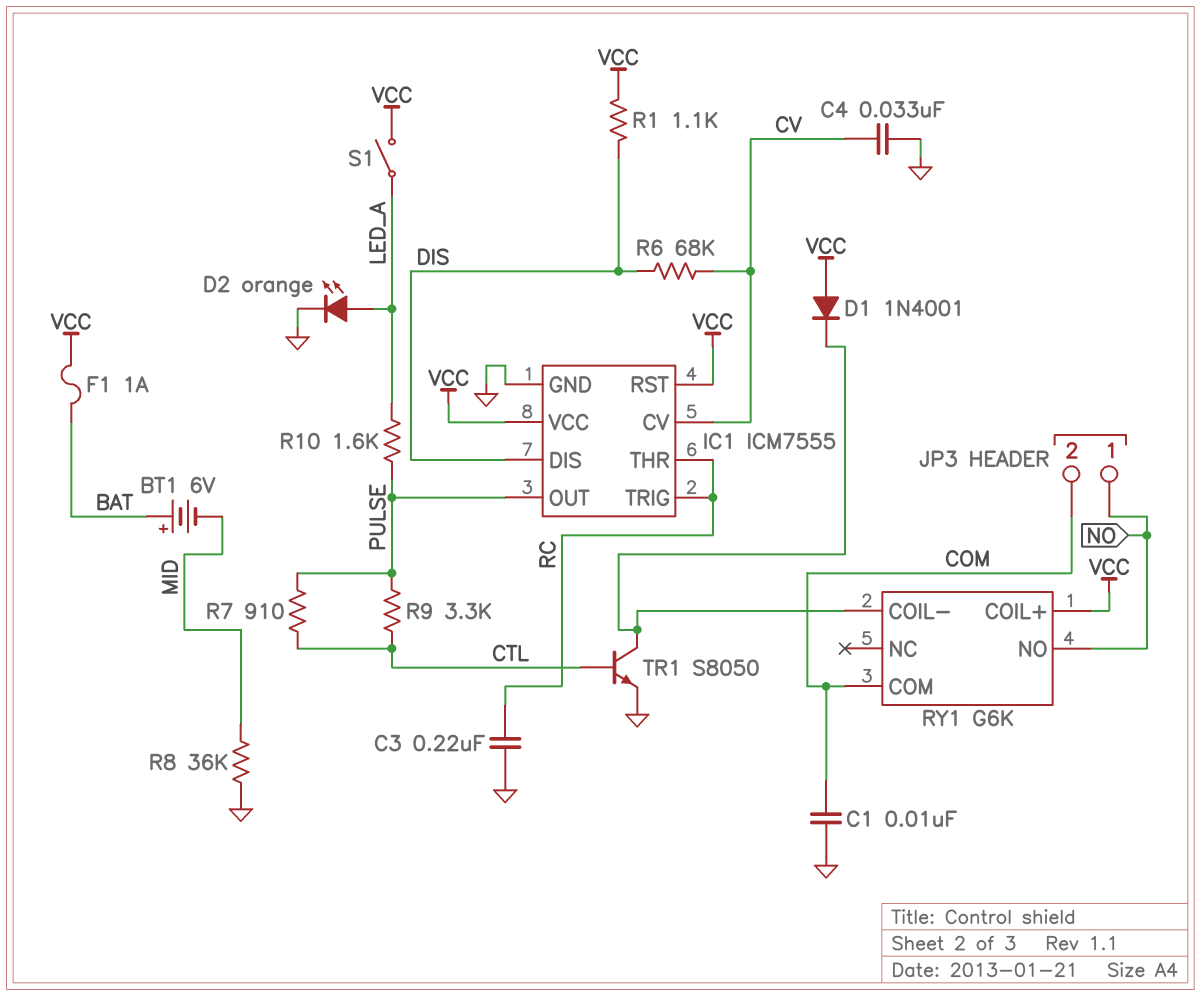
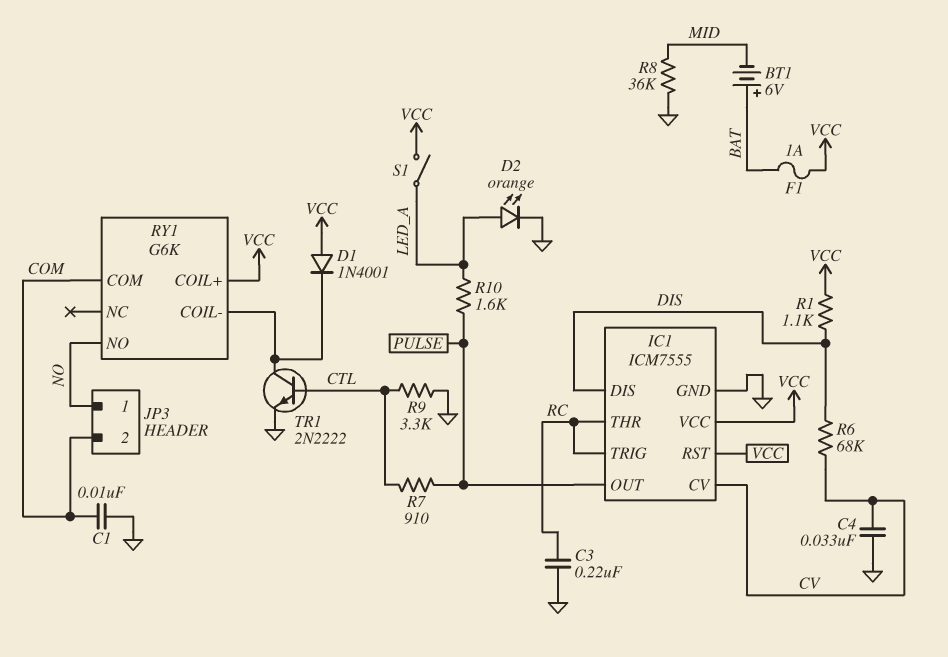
R9: 3.3k (CTL, PULSE) -> 3.3k (CTL, GND)
TR1: NPN S8050 (B CTL, C RY1/COIL-, E GND) -> NPN 2N2222 (B CTL, C RY1/COIL-, E GND)

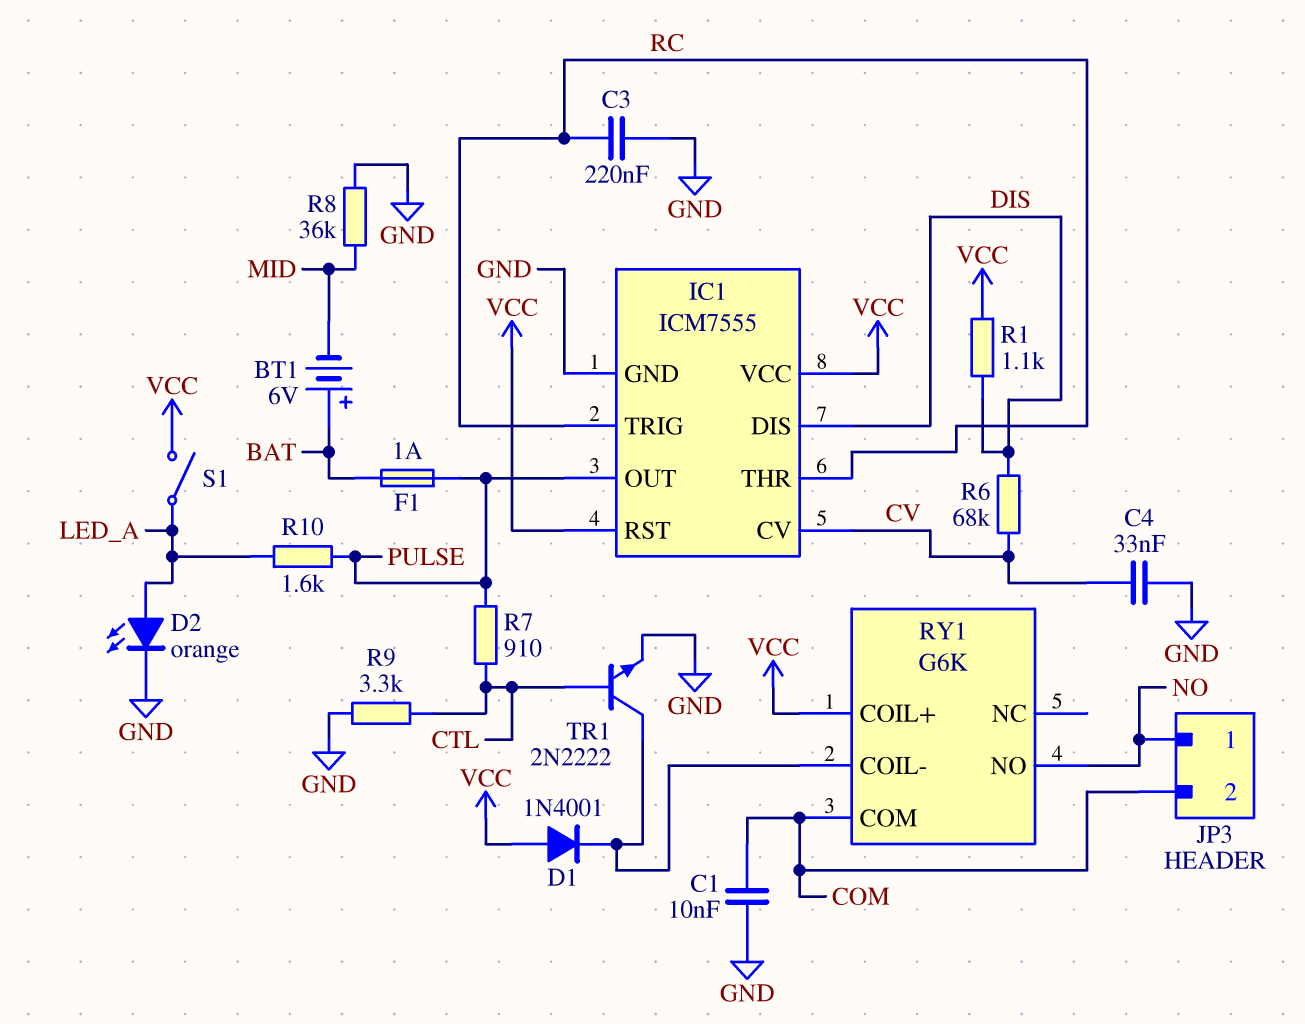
F1: 1A (BAT, VCC) -> 1A (BAT, PULSE)

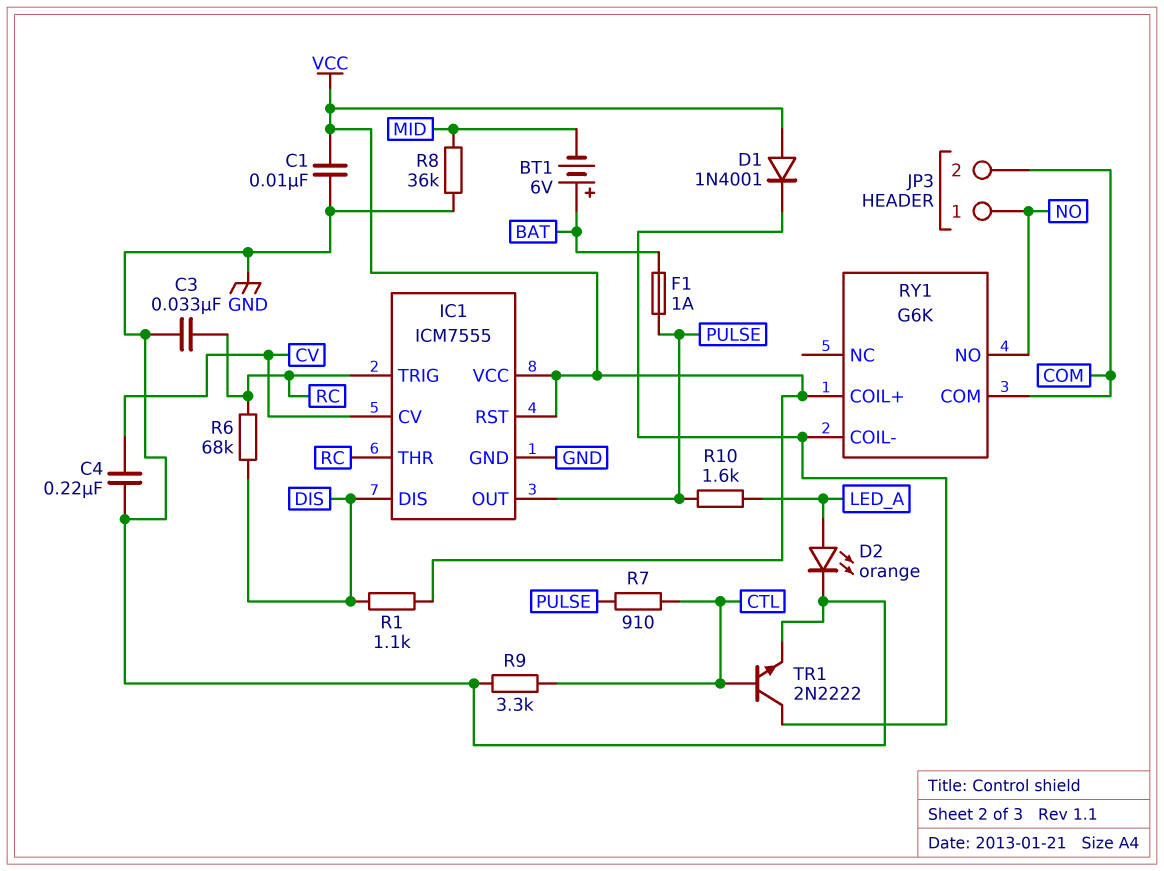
C1: 10nF (COM, GND) -> 10nF (GND, VCC)
C3: 220nF (GND, RC) -> 33nF (GND, RC)
C4: 33nF (CV, GND) -> 220nF (CV, GND)
R6: 68k (CV, DIS) -> 68k (DIS, RC)
S1: switch (LED_A, VCC) -> none

